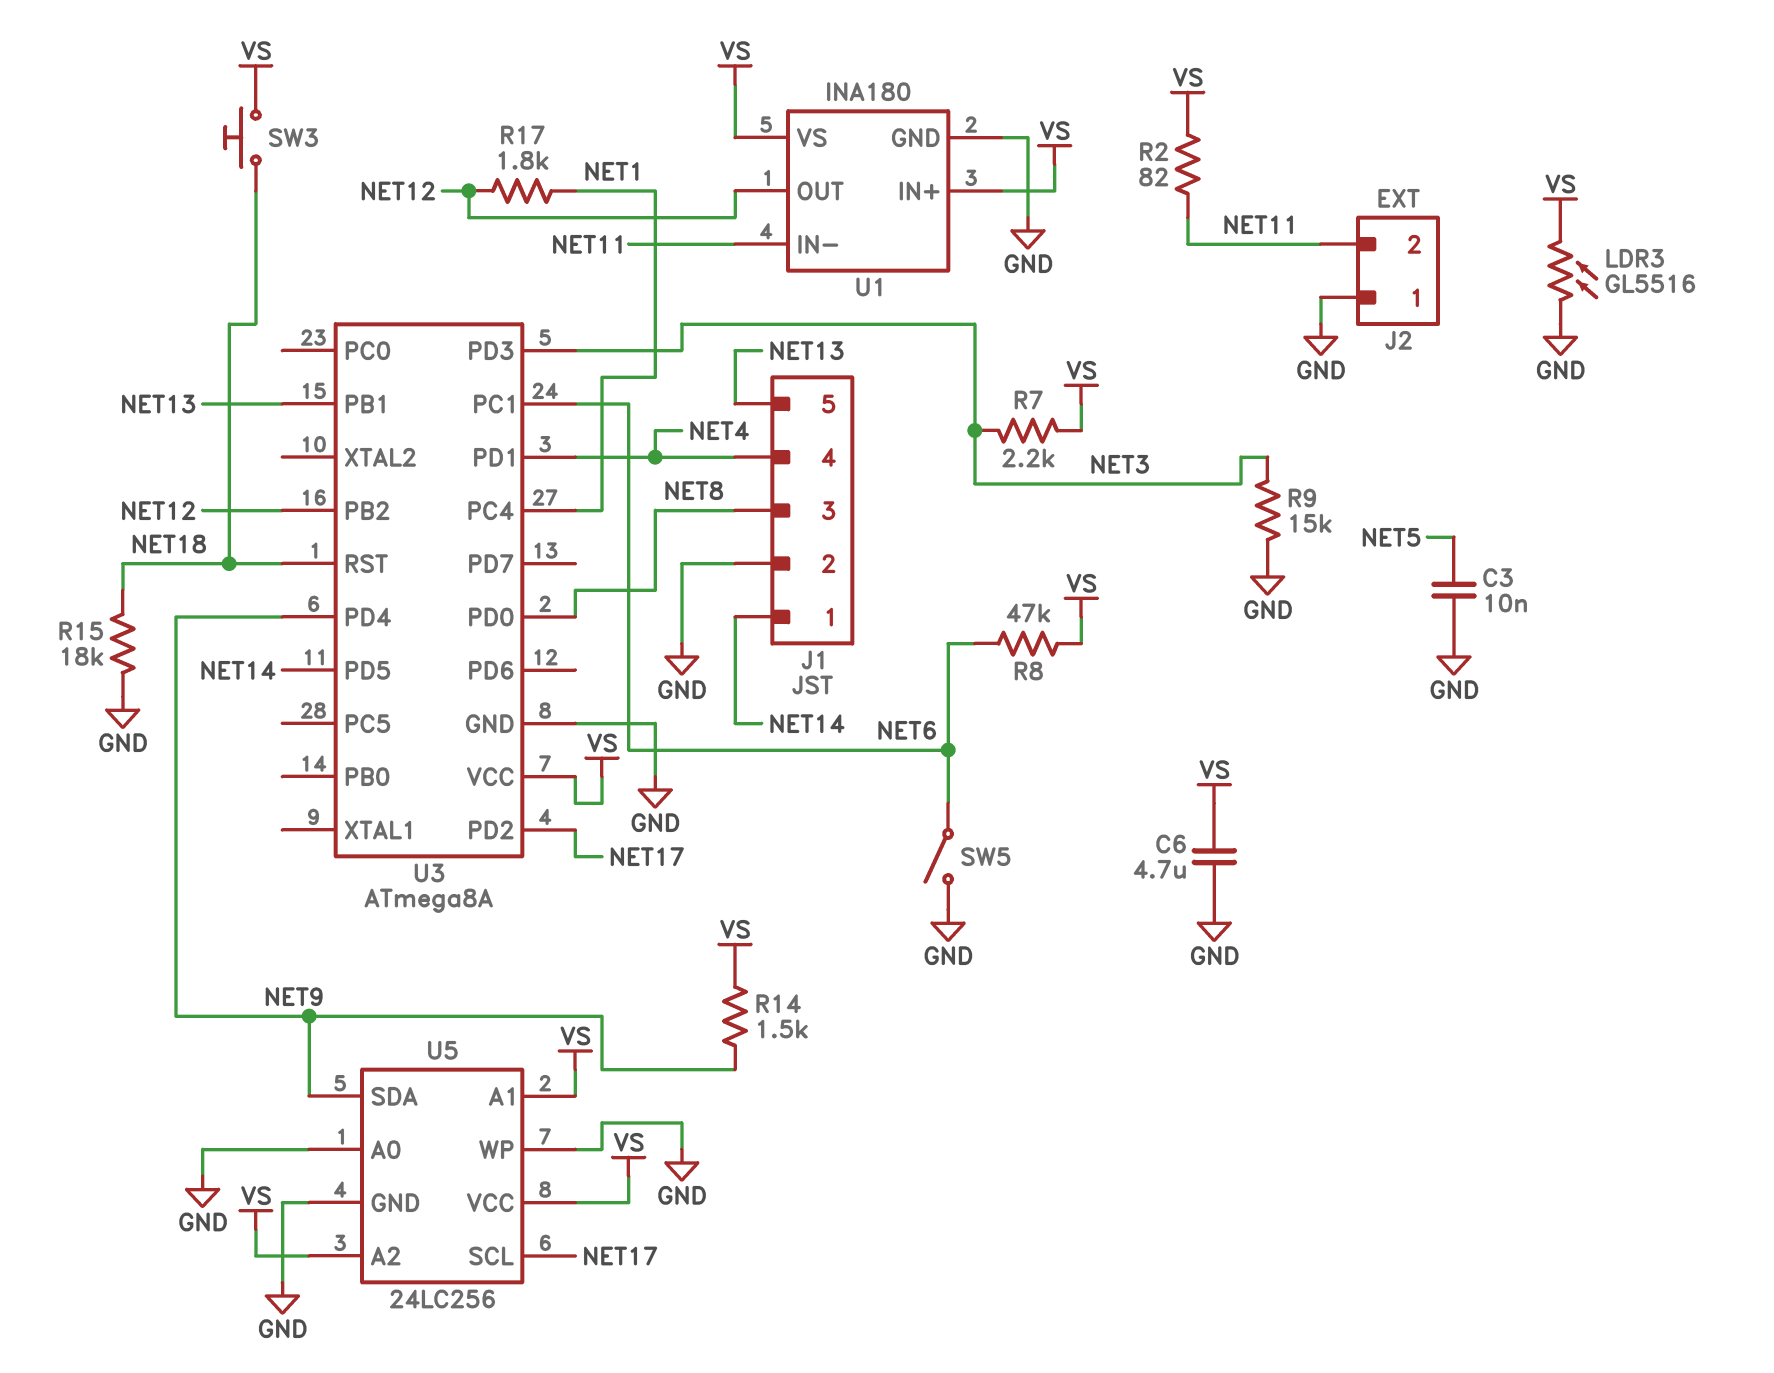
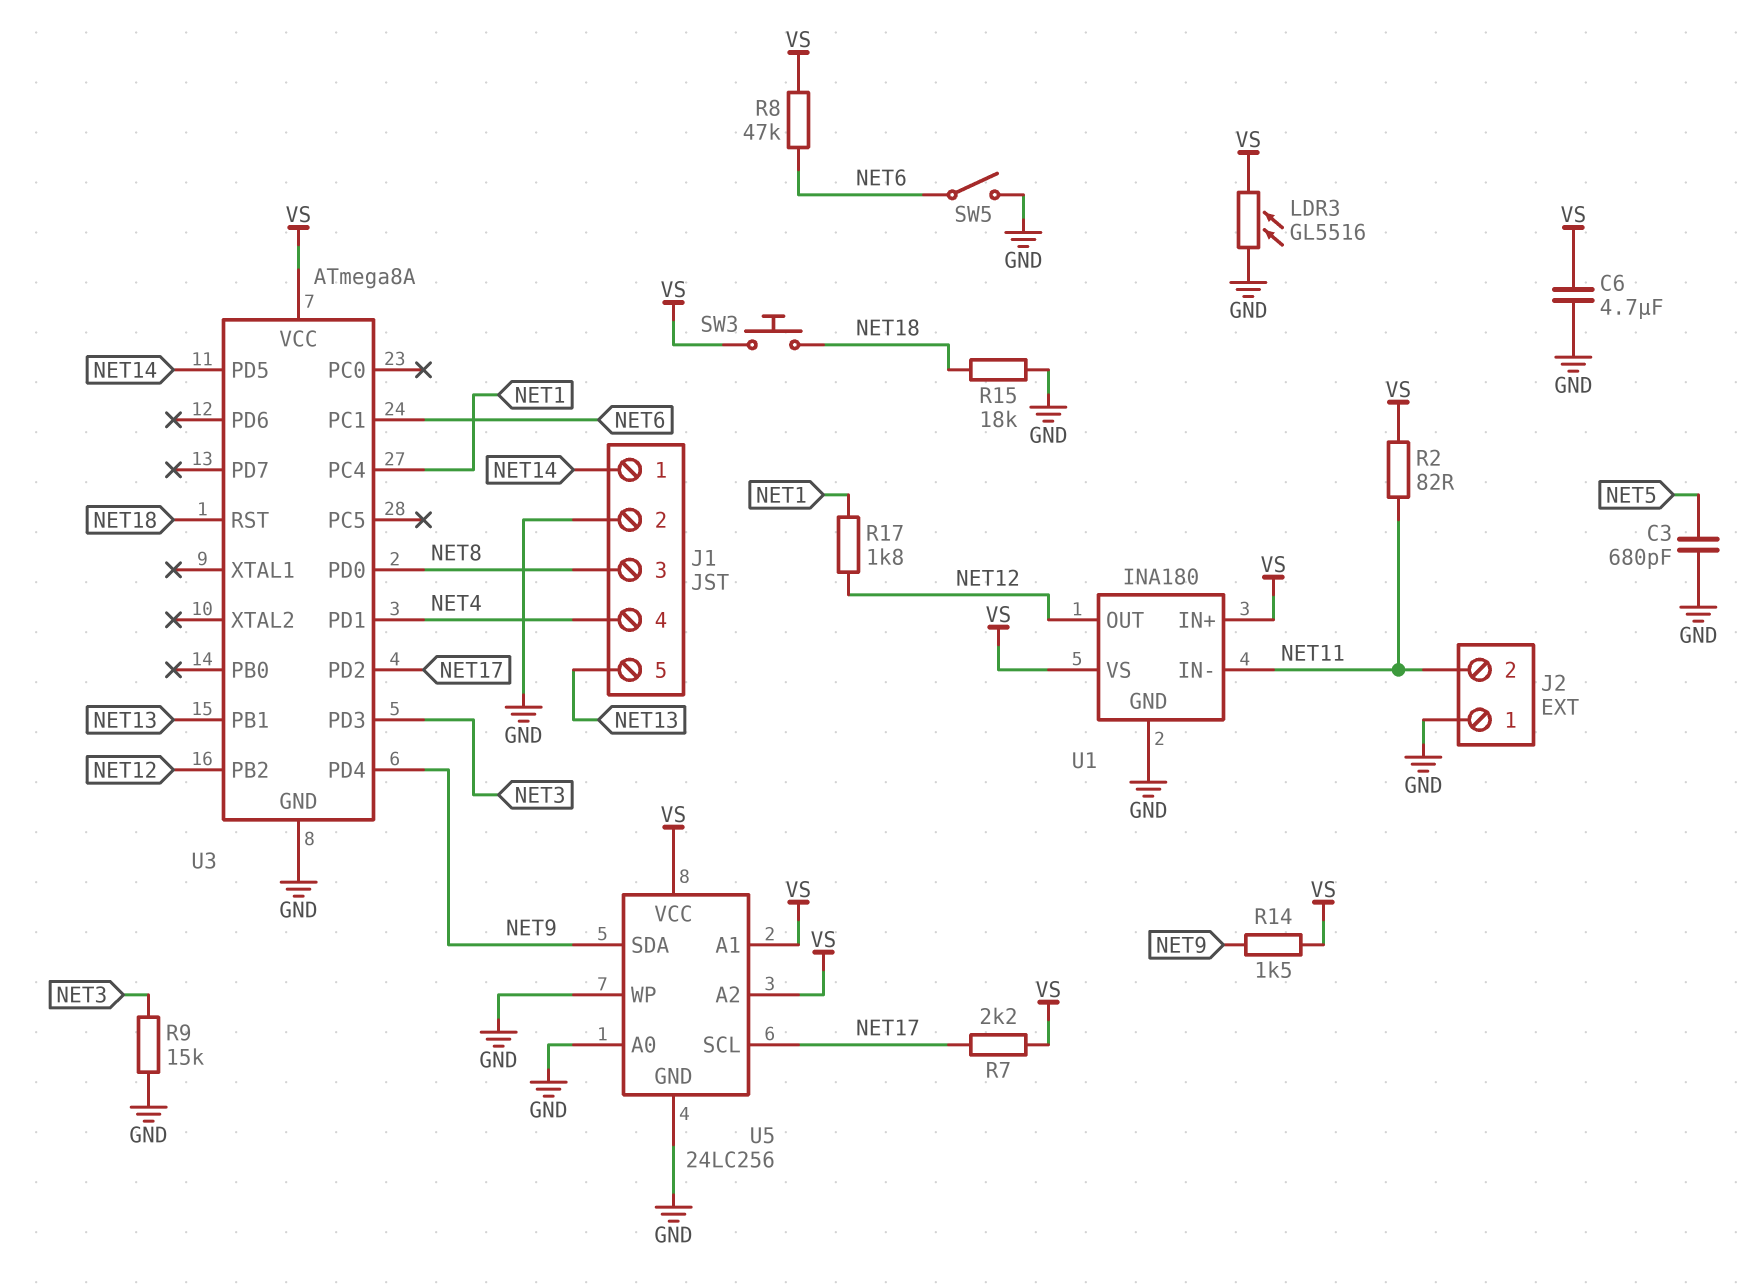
C3: 10nF (GND, NET5) -> 680pF (GND, NET5)
R7: 2.2k (NET3, VS) -> 2.2k (NET17, VS)

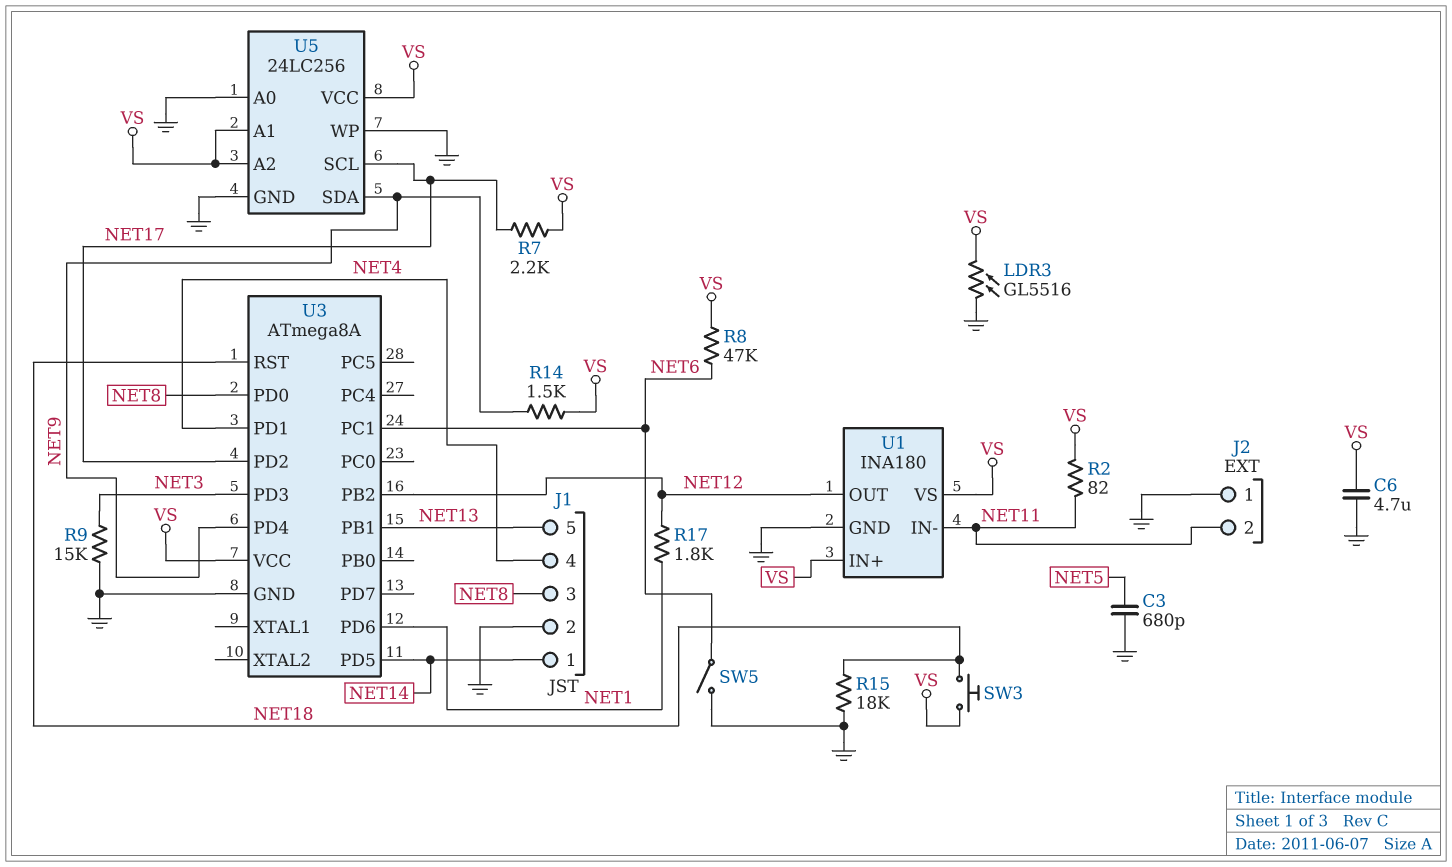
U3 pin PC4: NET1 -> none
U3 pin PD6: none -> NET1

